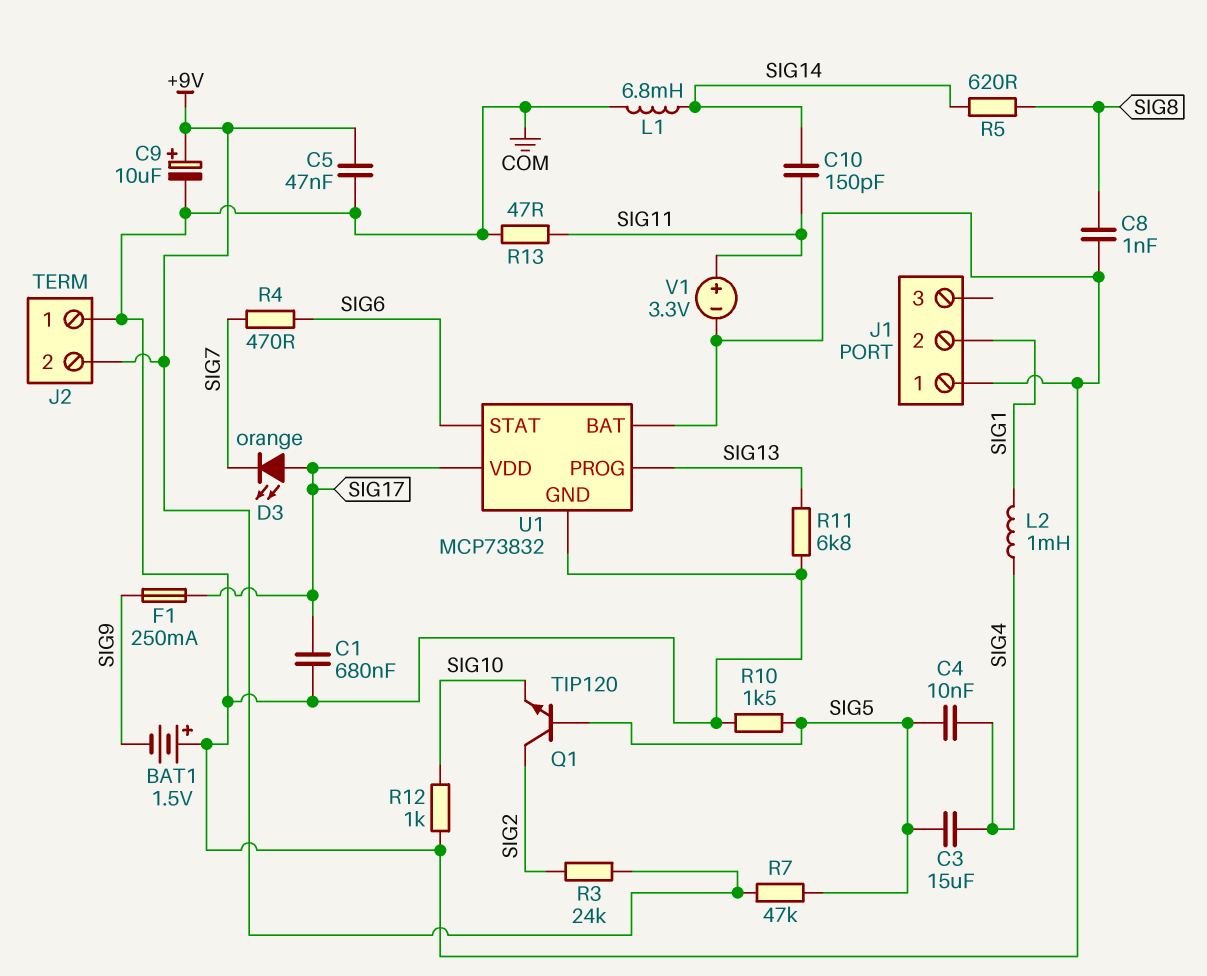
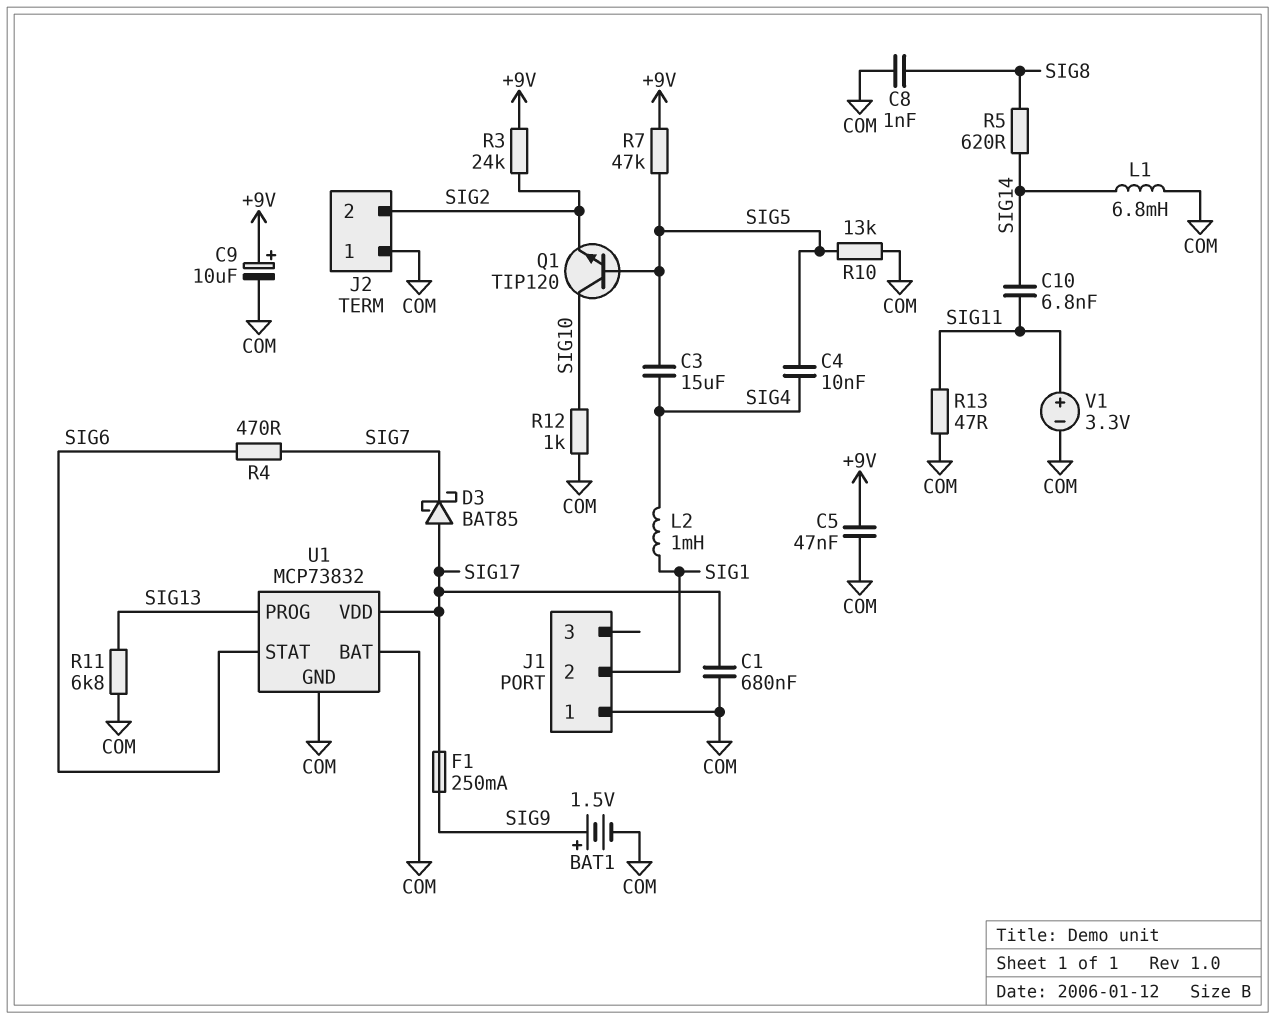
BAT1: 1.5V (plus COM, minus SIG9) -> 1.5V (plus SIG9, minus COM)
C10: 150pF (SIG11, SIG14) -> 6.8nF (SIG11, SIG14)
D3: LED orange (A SIG17, K SIG7) -> schottky BAT85 (A SIG17, K SIG7)
J2 pin 2: +9V -> SIG2
Q1: NPN TIP120 (B SIG5, C SIG2, E SIG10) -> NPN TIP120 (B SIG5, C SIG10, E SIG2)
R10: 1.5k (COM, SIG5) -> 13k (COM, SIG5)

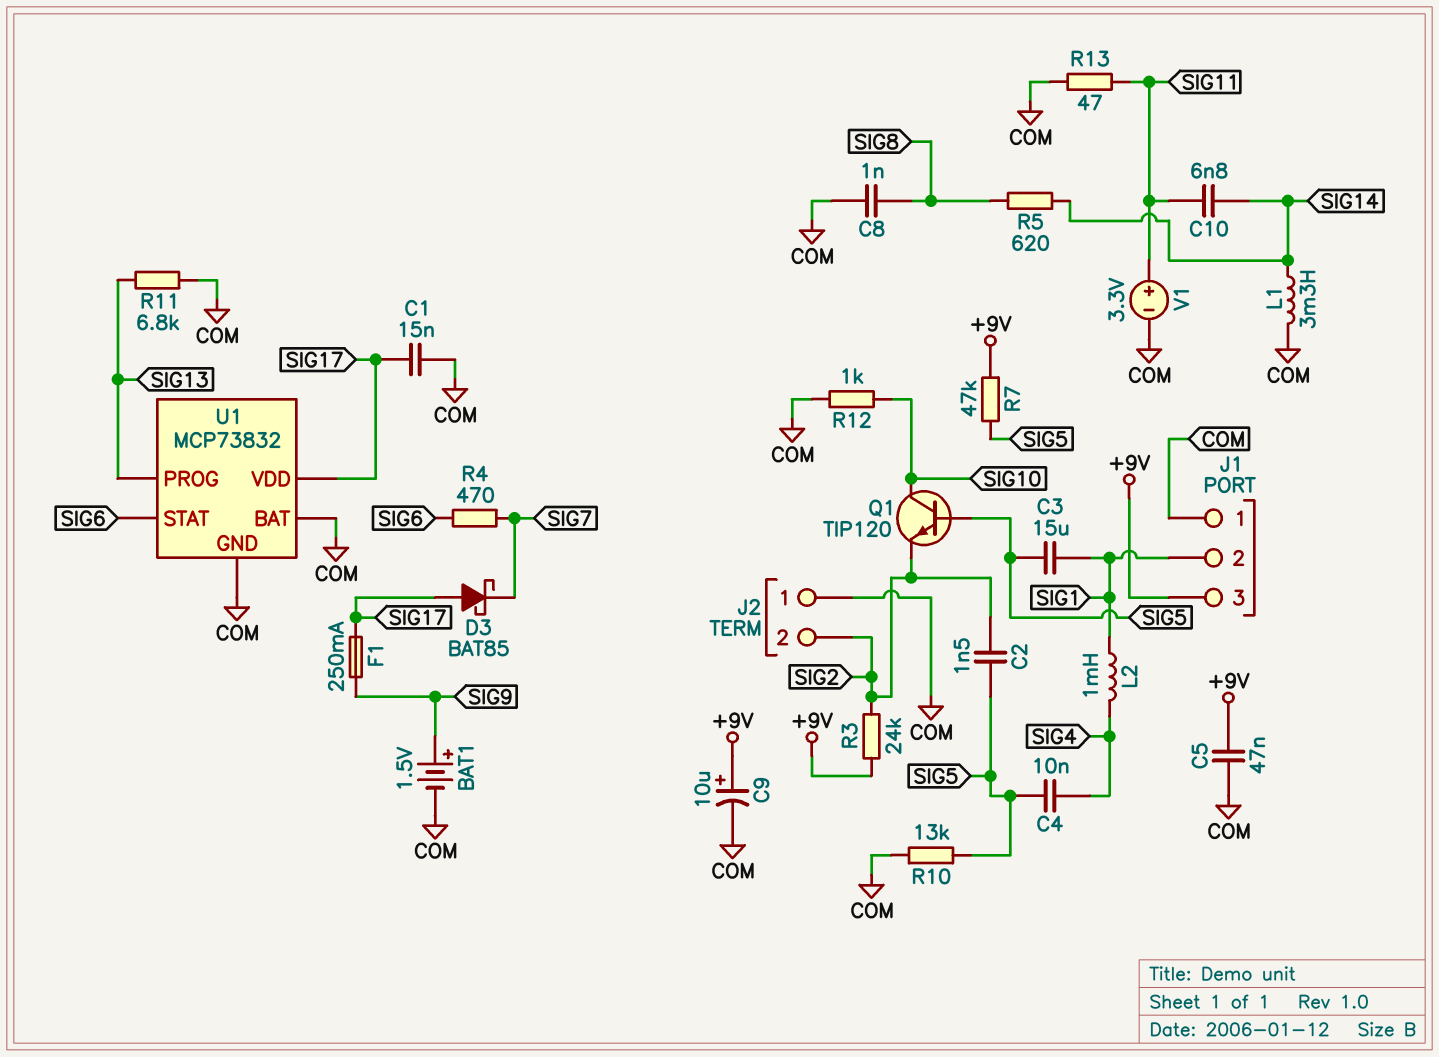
C1: 680nF (COM, SIG17) -> 15nF (COM, SIG17)
C2: none -> 1.5nF (SIG2, SIG5)
C3: 15uF (SIG4, SIG5) -> 15uF (SIG1, SIG5)
J1 pin 3: none -> +9V
L1: 6.8mH (COM, SIG14) -> 3.3mH (COM, SIG14)

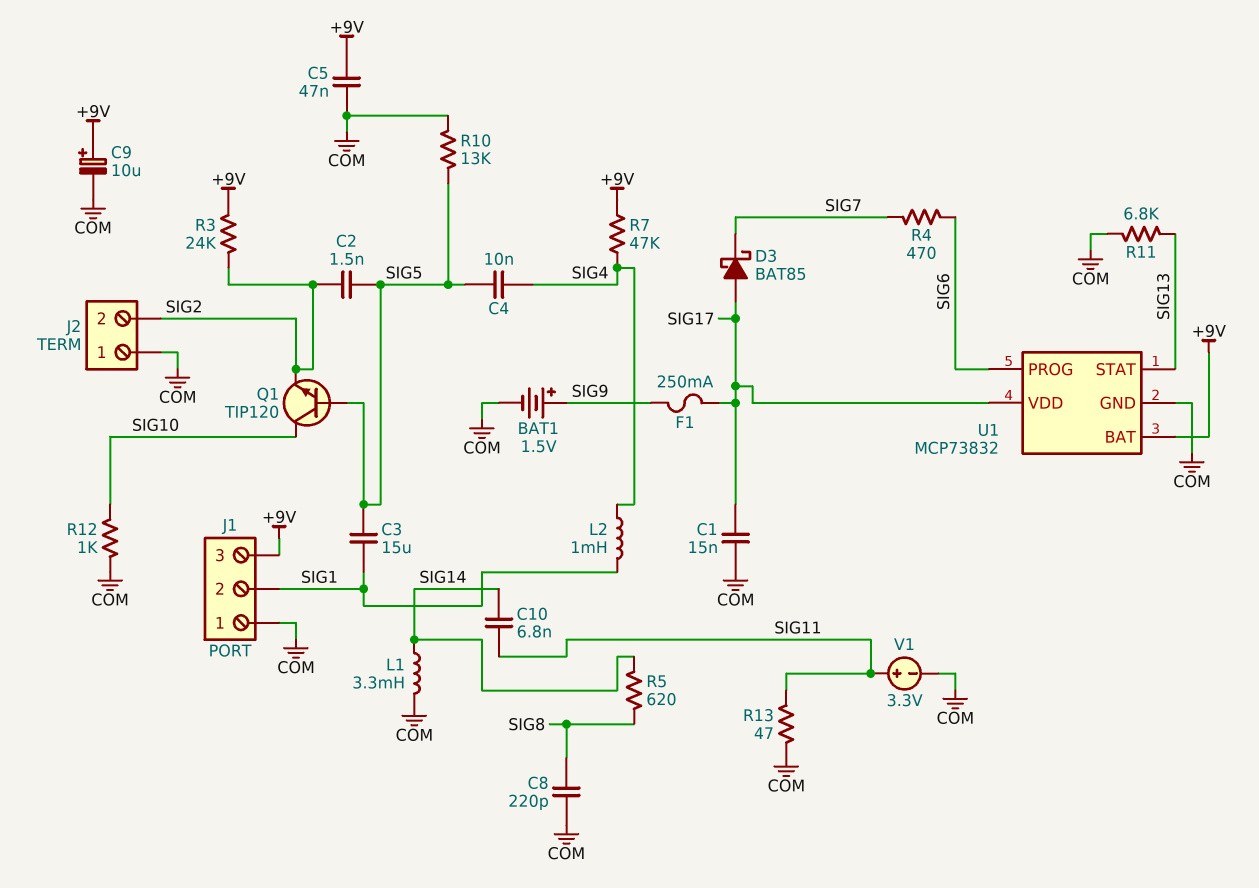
C8: 1nF (COM, SIG8) -> 220pF (COM, SIG8)
R7: 47k (+9V, SIG5) -> 47k (+9V, SIG4)
U1 pin BAT: COM -> +9V
U1 pin PROG: SIG13 -> SIG6
U1 pin STAT: SIG6 -> SIG13

